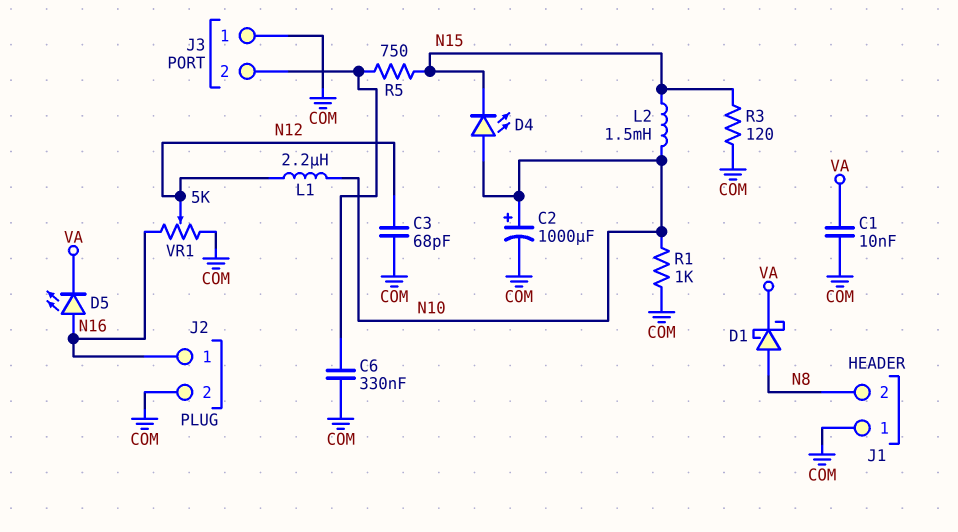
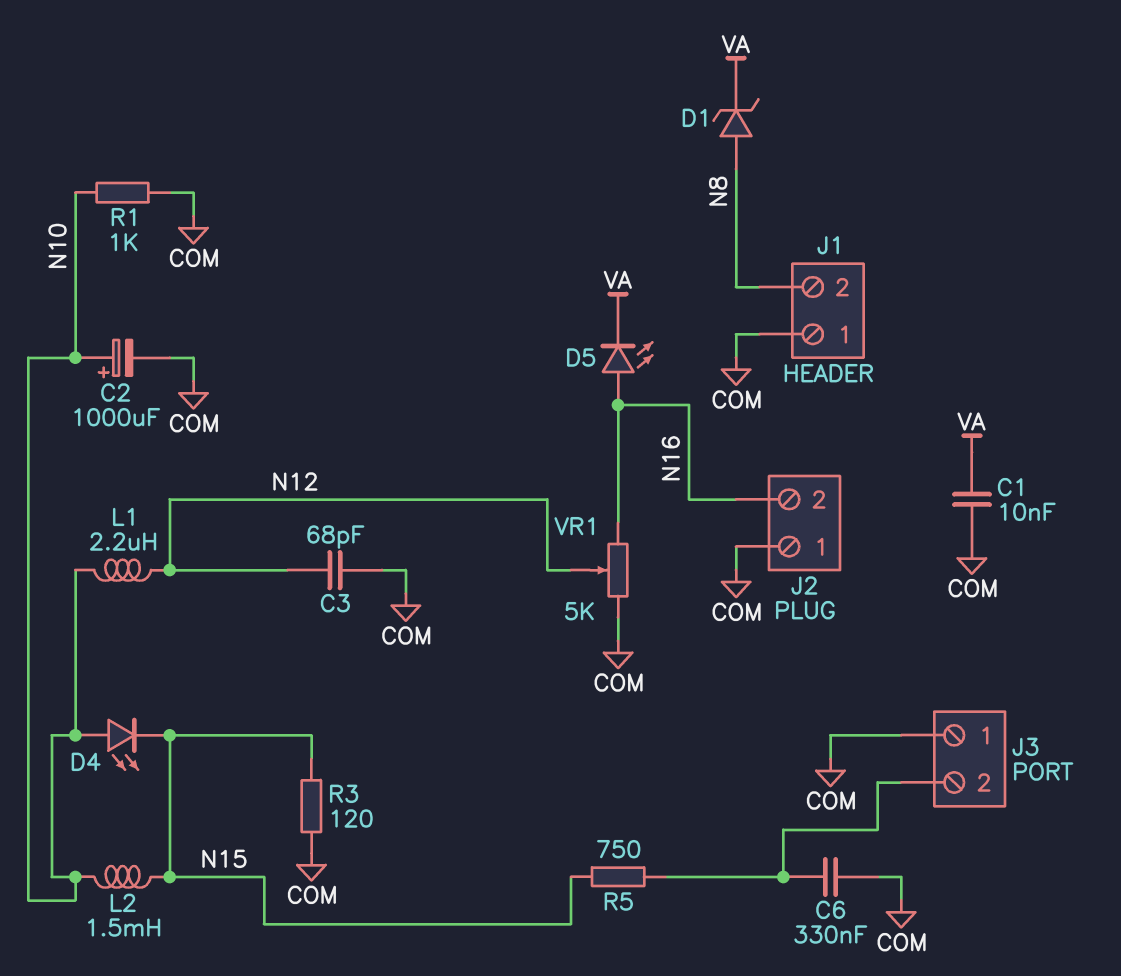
D1: schottky (A N8, K VA) -> zener (A N8, K VA)
J2 pin 1: N16 -> COM
J2 pin 2: COM -> N16

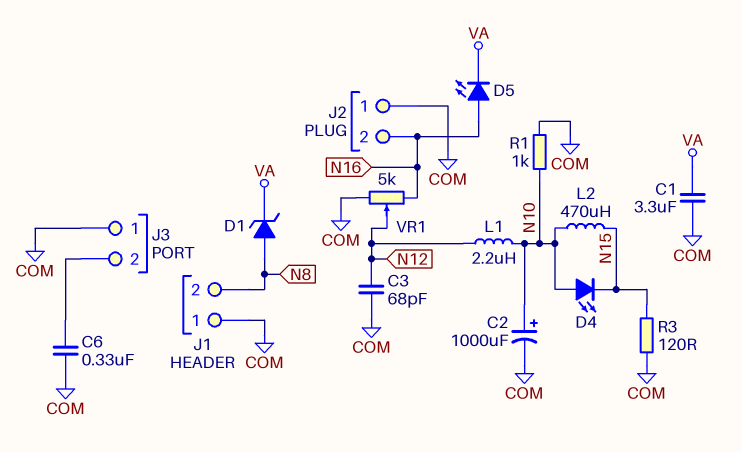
C1: 10nF (COM, VA) -> 3.3uF (COM, VA)
L2: 1.5mH (N10, N15) -> 470uH (N10, N15)
R5: 750 (J3/2, N15) -> none

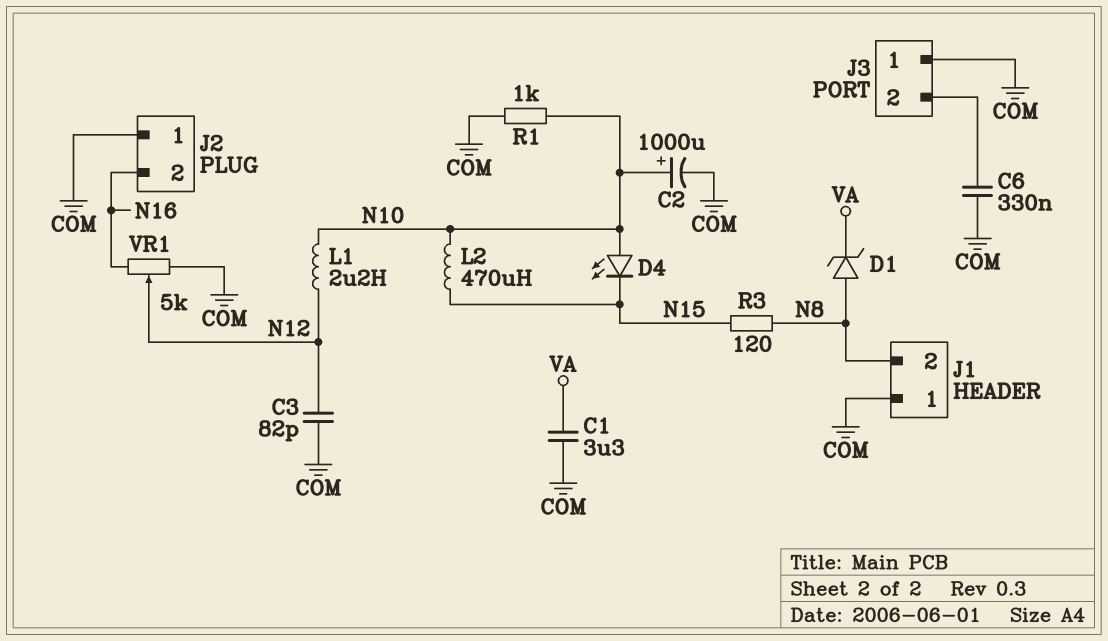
C3: 68pF (COM, N12) -> 82pF (COM, N12)
D5: LED (A N16, K VA) -> none
R3: 120 (COM, N15) -> 120 (N8, N15)

